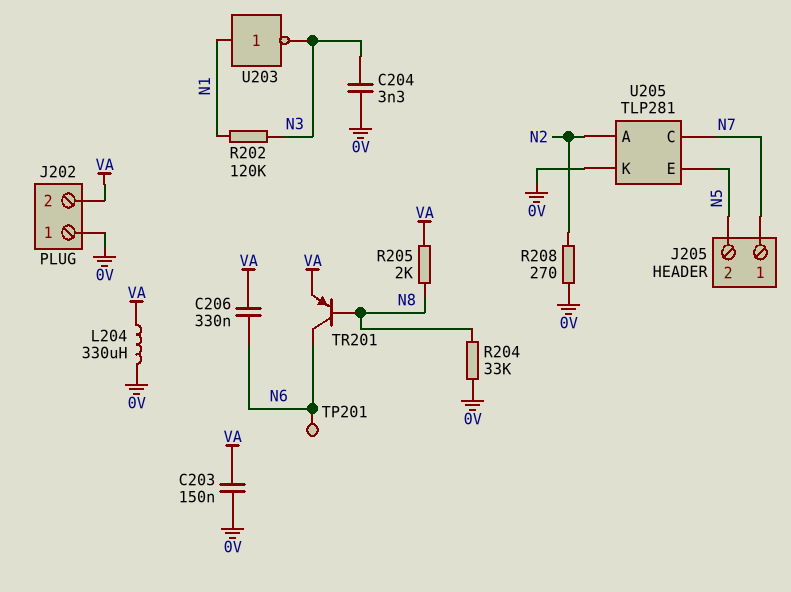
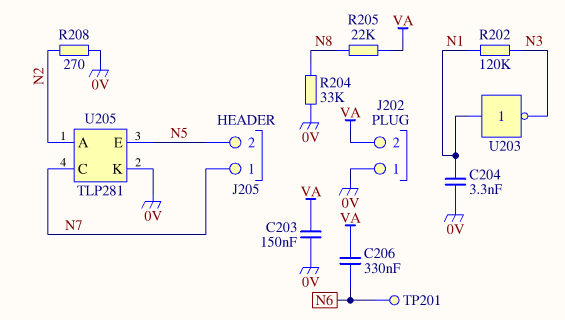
C204: 3.3nF (0V, N3) -> 3.3nF (0V, N1)
L204: 330uH (0V, VA) -> none
R205: 2k (N8, VA) -> 22k (N8, VA)
TR201: PNP (B N8, C N6, E VA) -> none

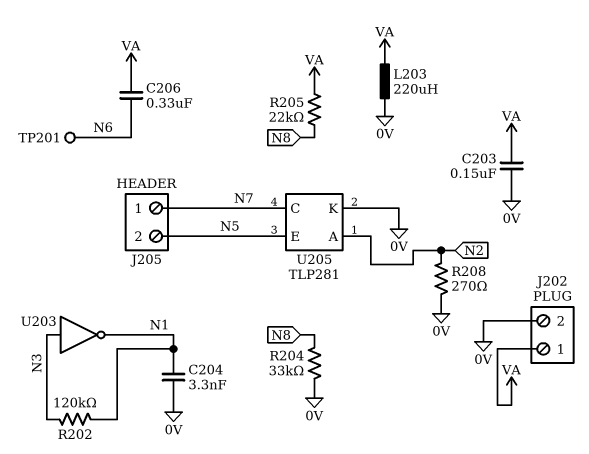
J202 pin 1: 0V -> VA
J202 pin 2: VA -> 0V
L203: none -> 220uH (0V, VA)
U203: NOT (in N1, out N3) -> NOT (in N3, out N1)

